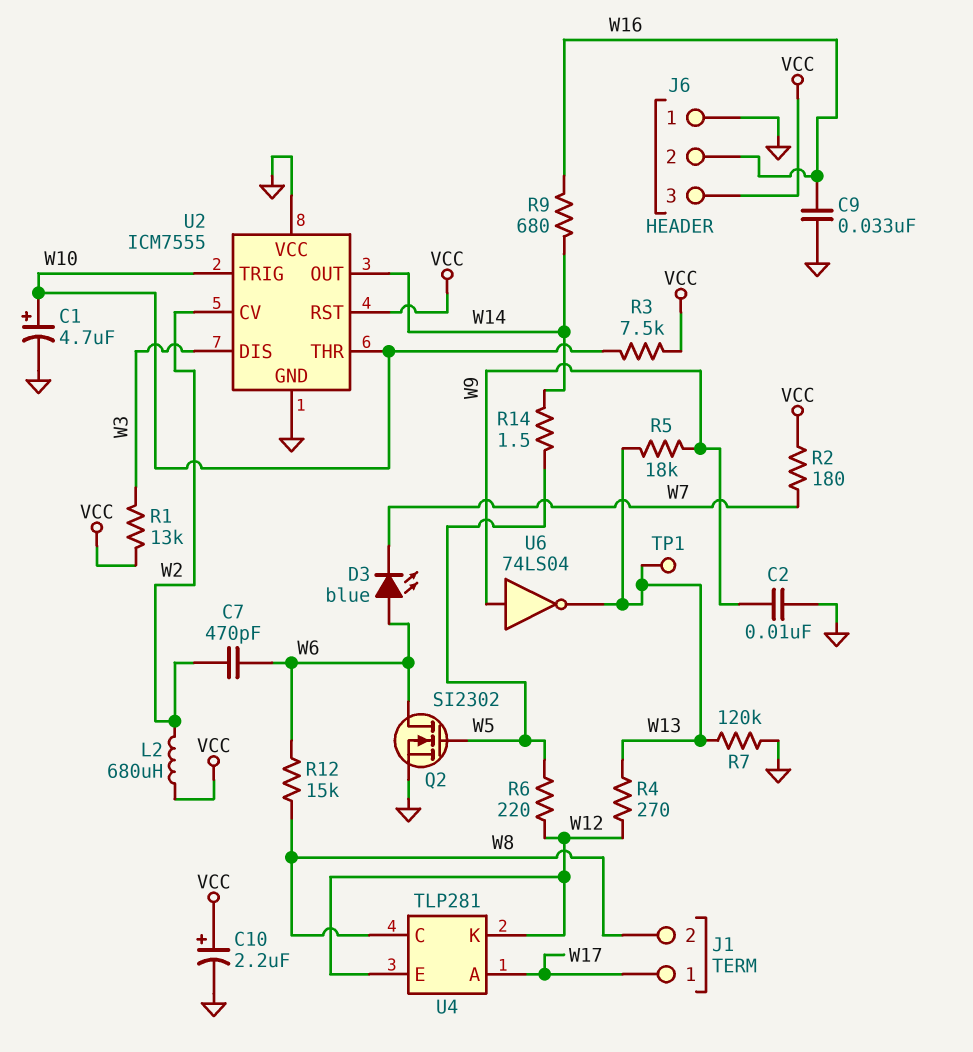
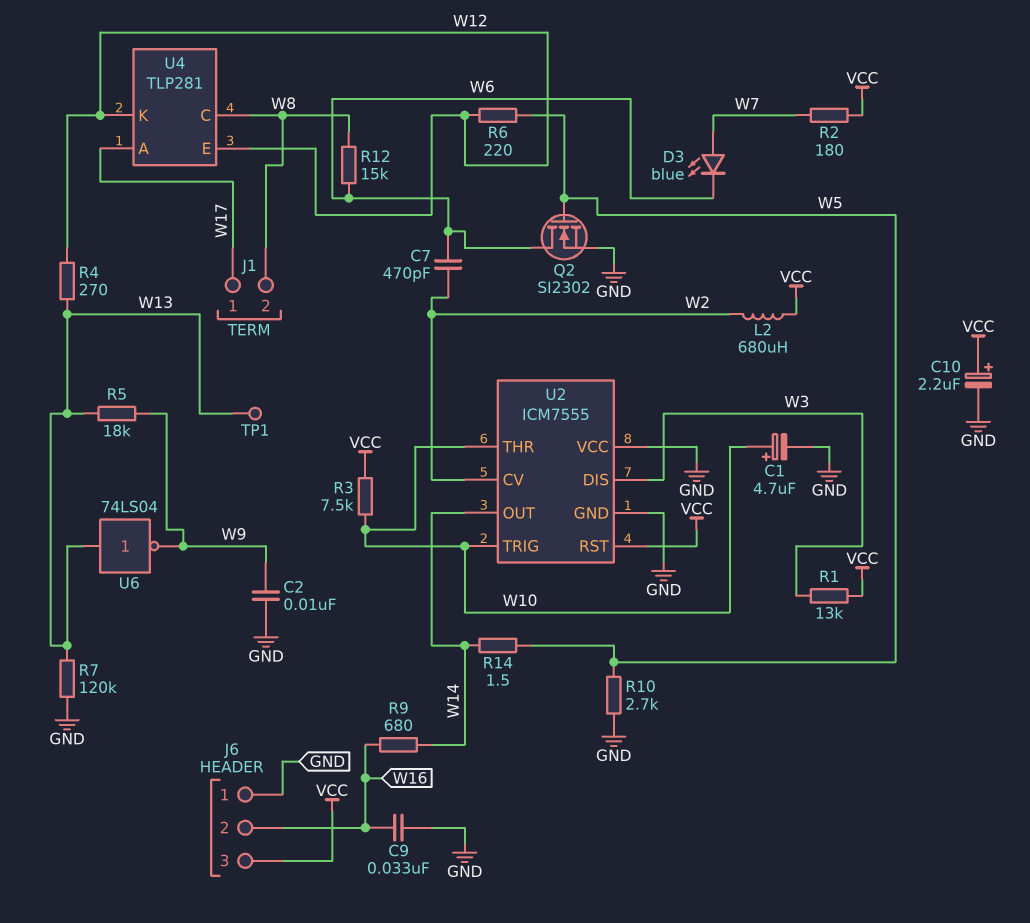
D3: LED blue (A W6, K W7) -> LED blue (A W7, K W6)
R10: none -> 2.7k (GND, W5)
U6: NOT 74LS04 (in W9, out W13) -> NOT 74LS04 (in W13, out W9)

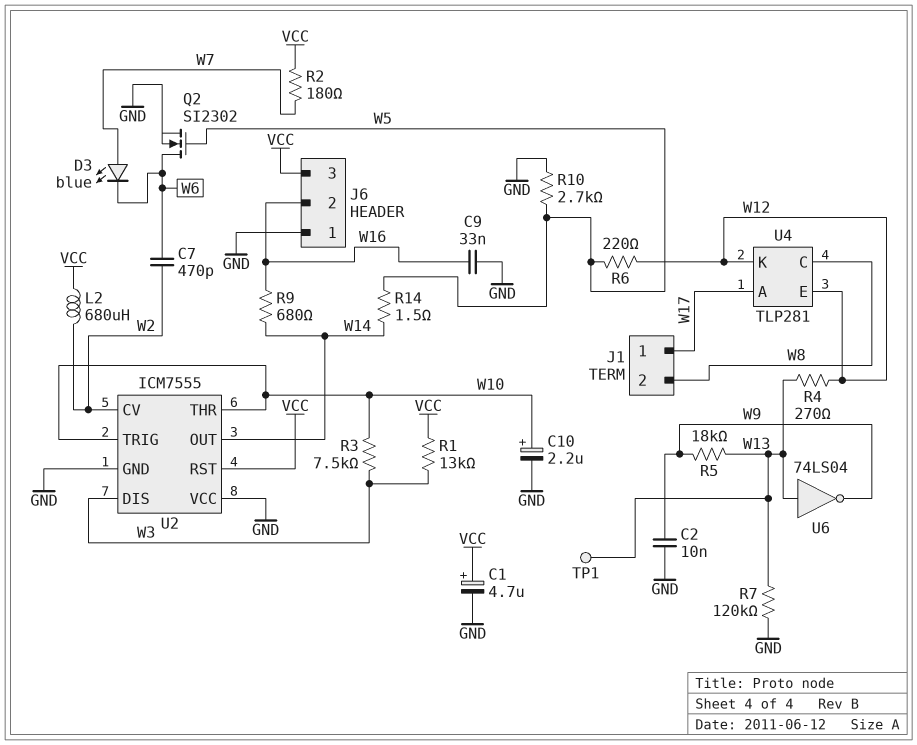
C1: 4.7uF (plus W10, minus GND) -> 4.7uF (plus VCC, minus GND)
C10: 2.2uF (plus VCC, minus GND) -> 2.2uF (plus W10, minus GND)
R3: 7.5k (VCC, W10) -> 7.5k (W3, W10)
R12: 15k (W6, W8) -> none

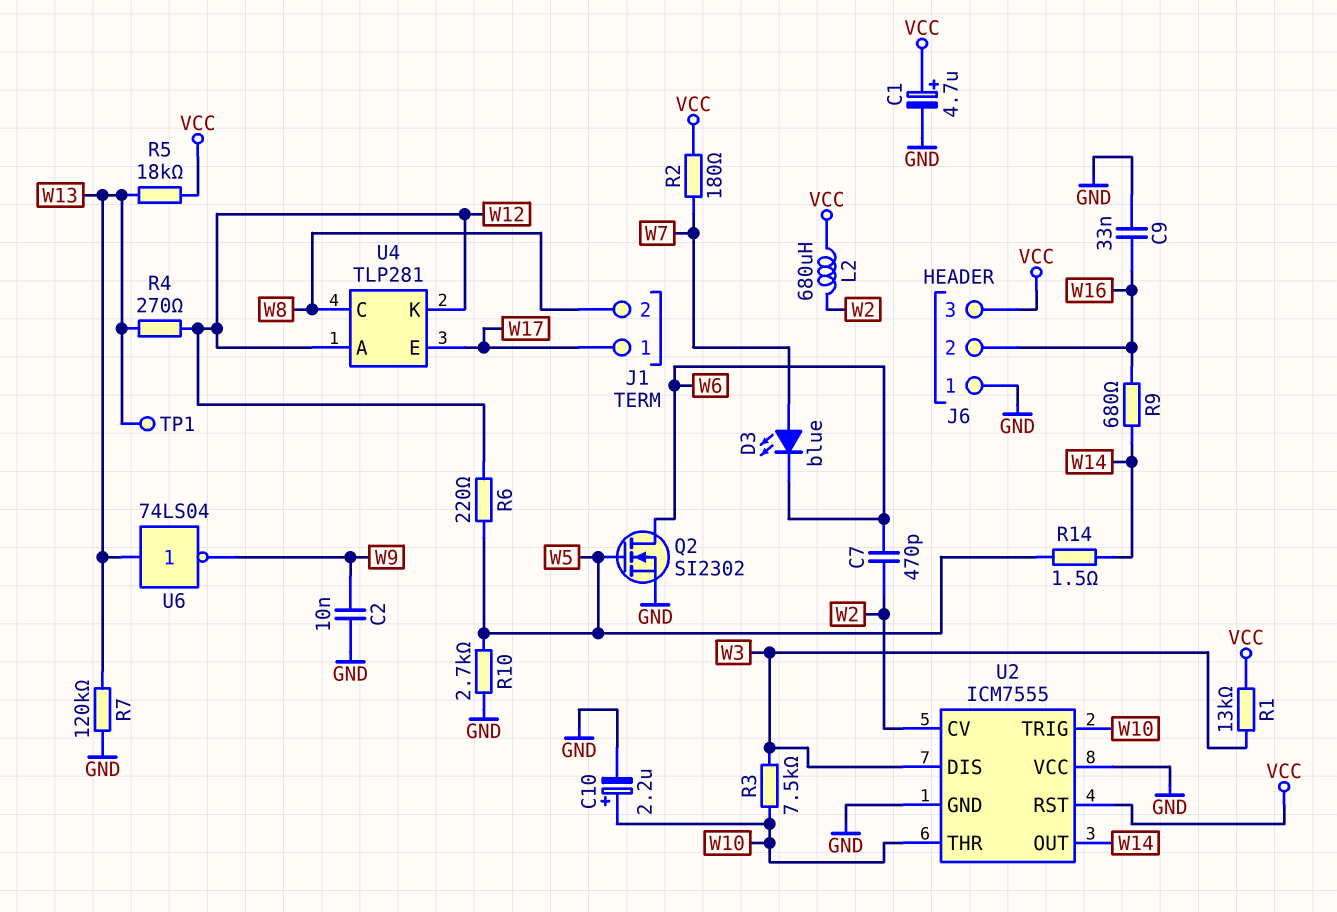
R5: 18k (W9, W13) -> 18k (VCC, W13)
U4 pin A: W17 -> W12
U4 pin E: W12 -> W17

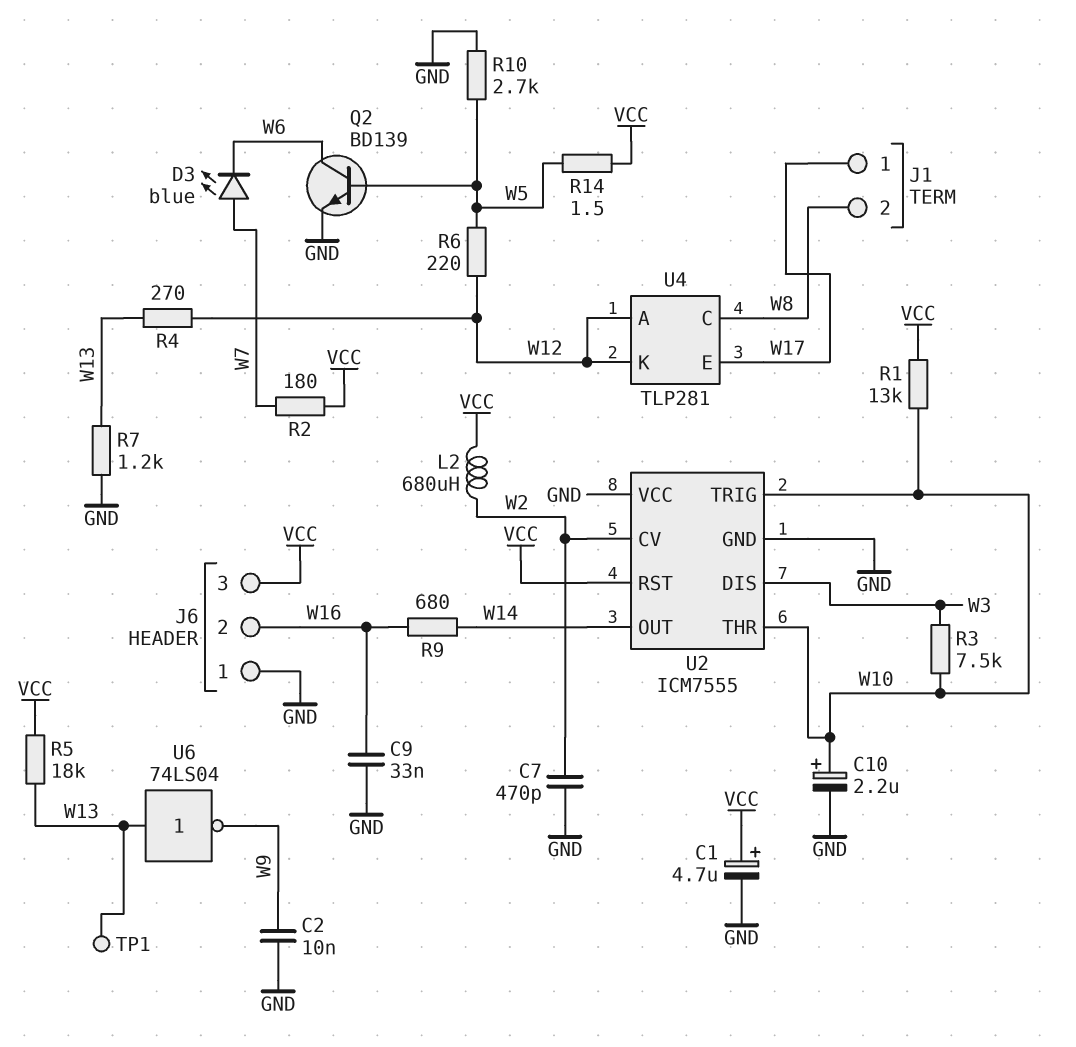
C7: 470pF (W2, W6) -> 470pF (GND, W2)
Q2: NMOS SI2302 (G W5, D W6, S GND) -> NPN BD139 (B W5, C W6, E GND)
R1: 13k (VCC, W3) -> 13k (VCC, W10)
R7: 120k (GND, W13) -> 1.2k (GND, W13)
R14: 1.5 (W5, W14) -> 1.5 (VCC, W5)

